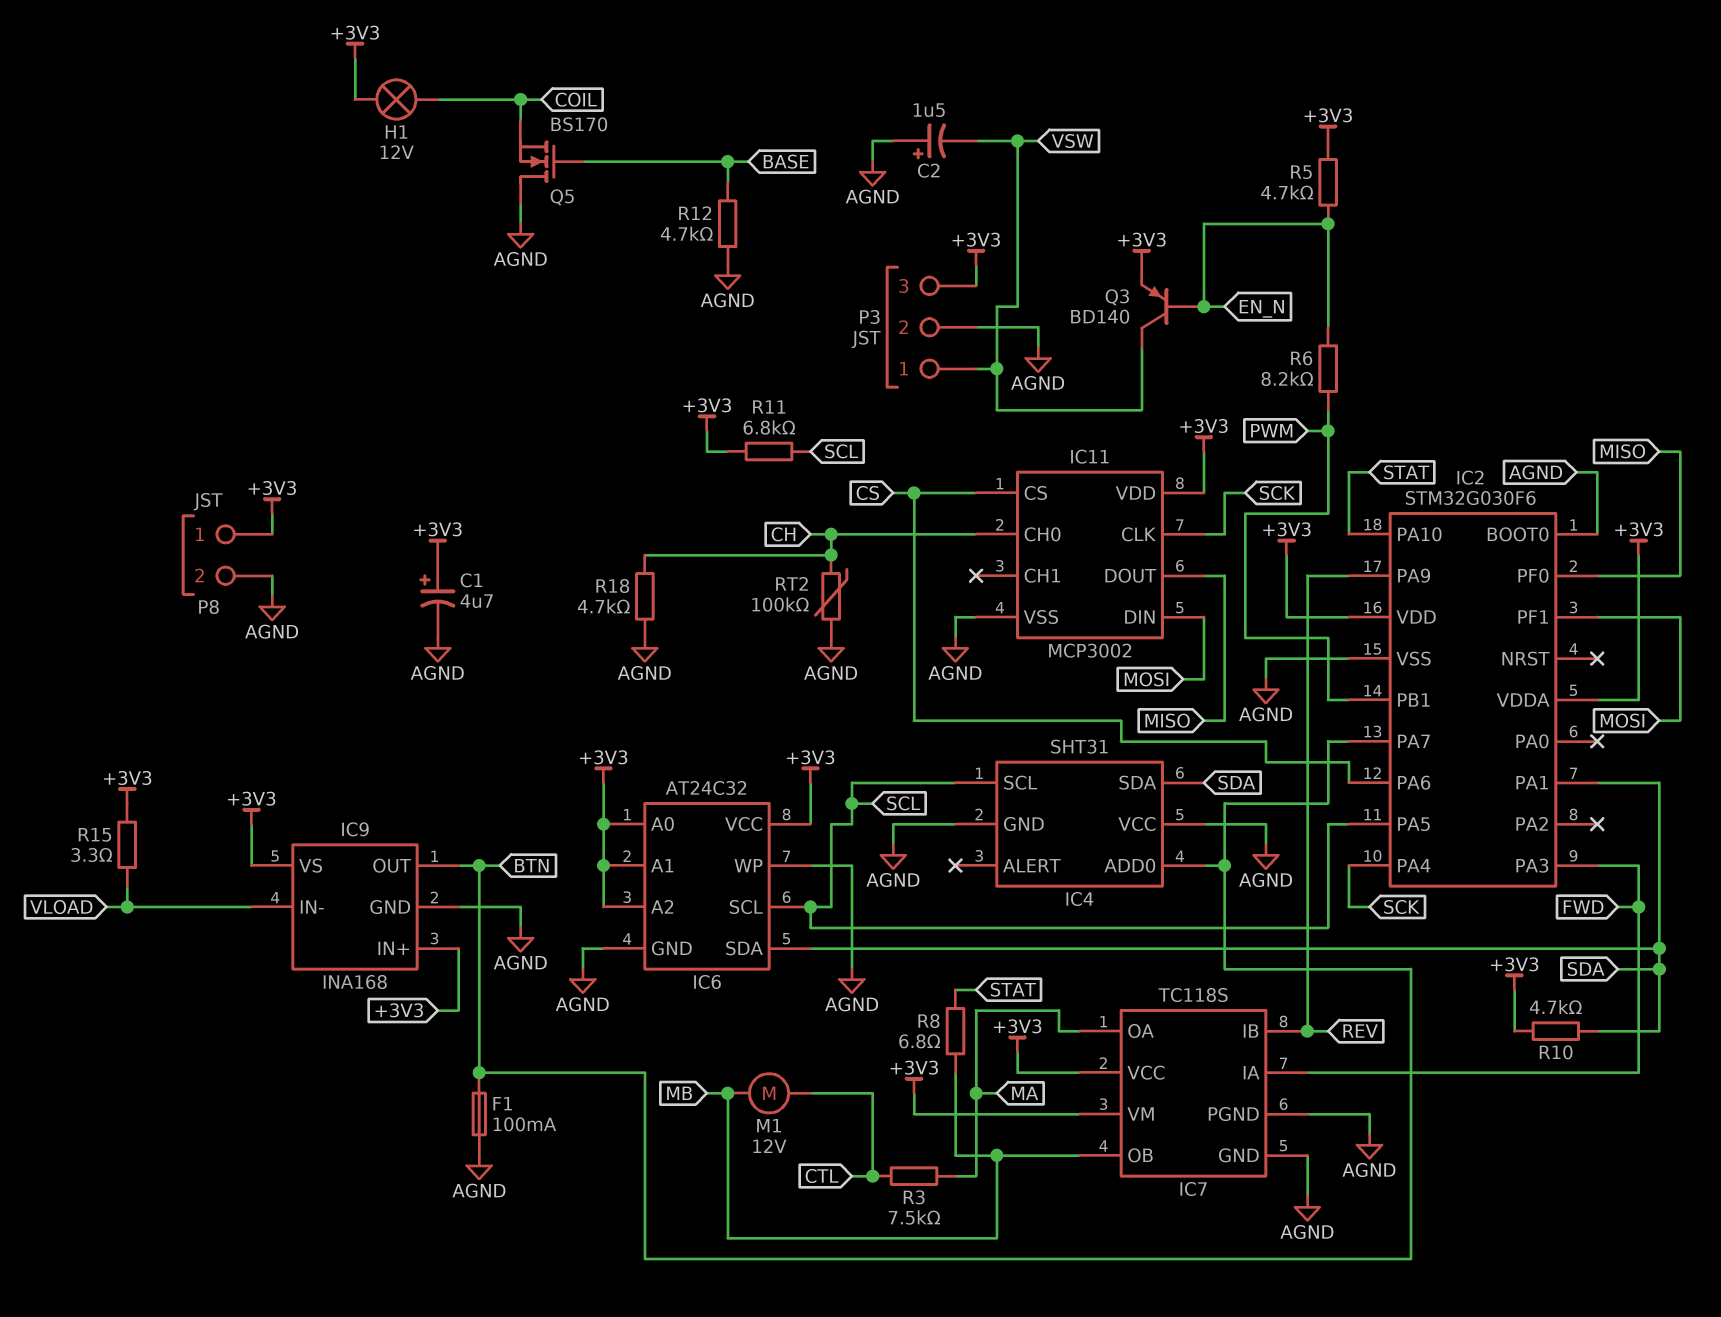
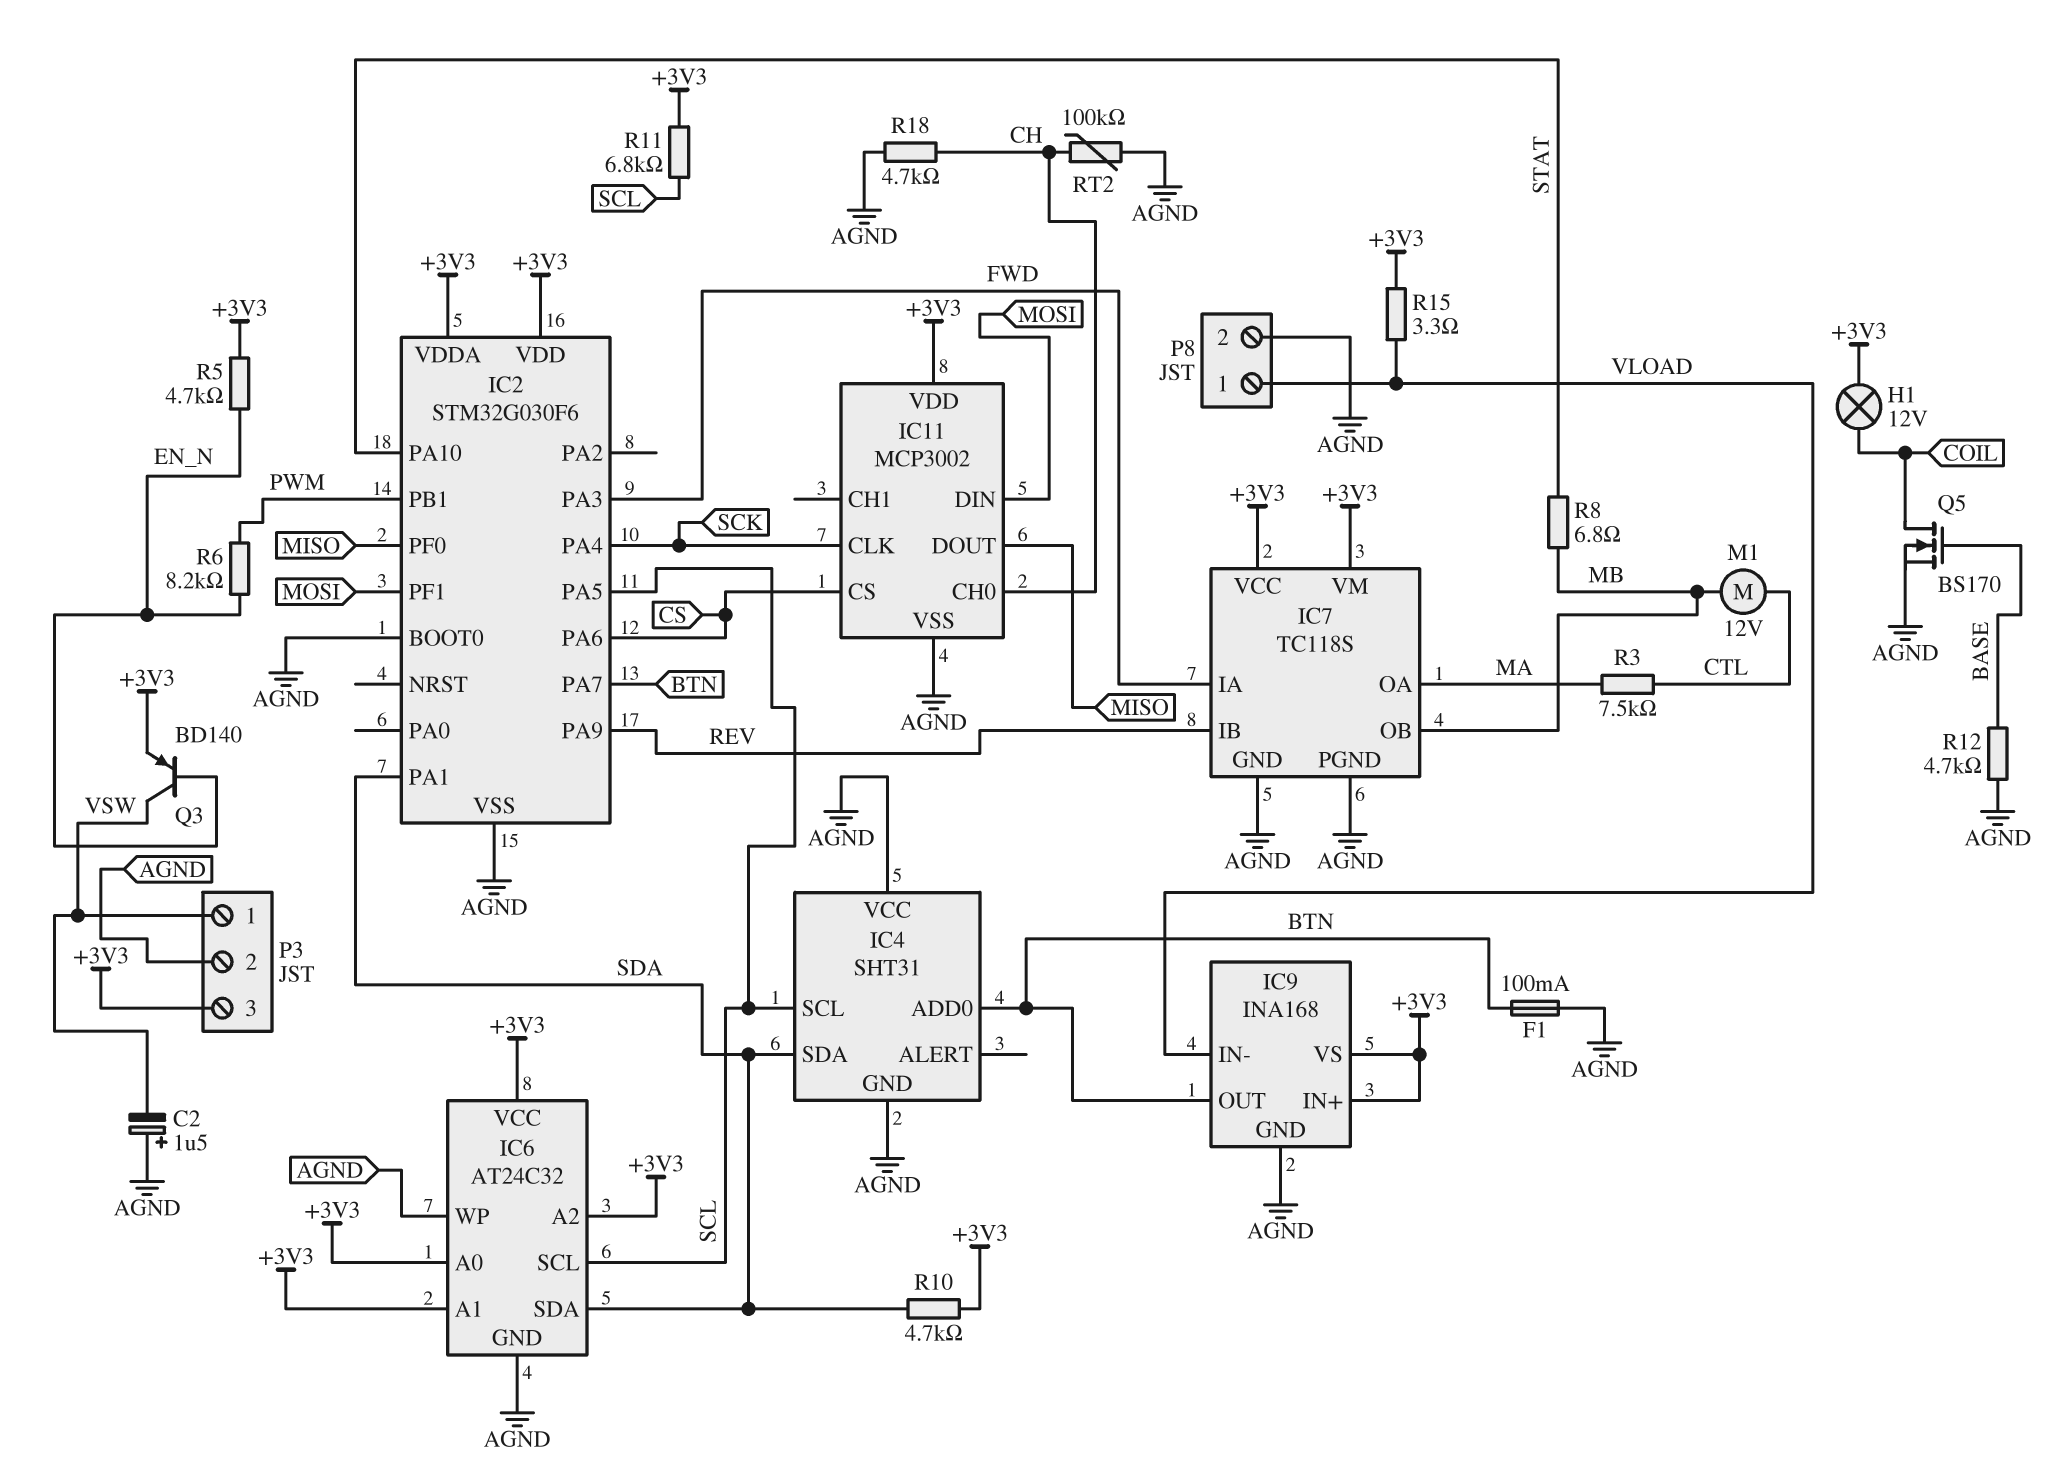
C1: 4.7uF (plus +3V3, minus AGND) -> none
P8 pin 1: +3V3 -> VLOAD
Q5: NMOS BS170 (G BASE, D AGND, S COIL) -> NMOS BS170 (G BASE, D COIL, S AGND)

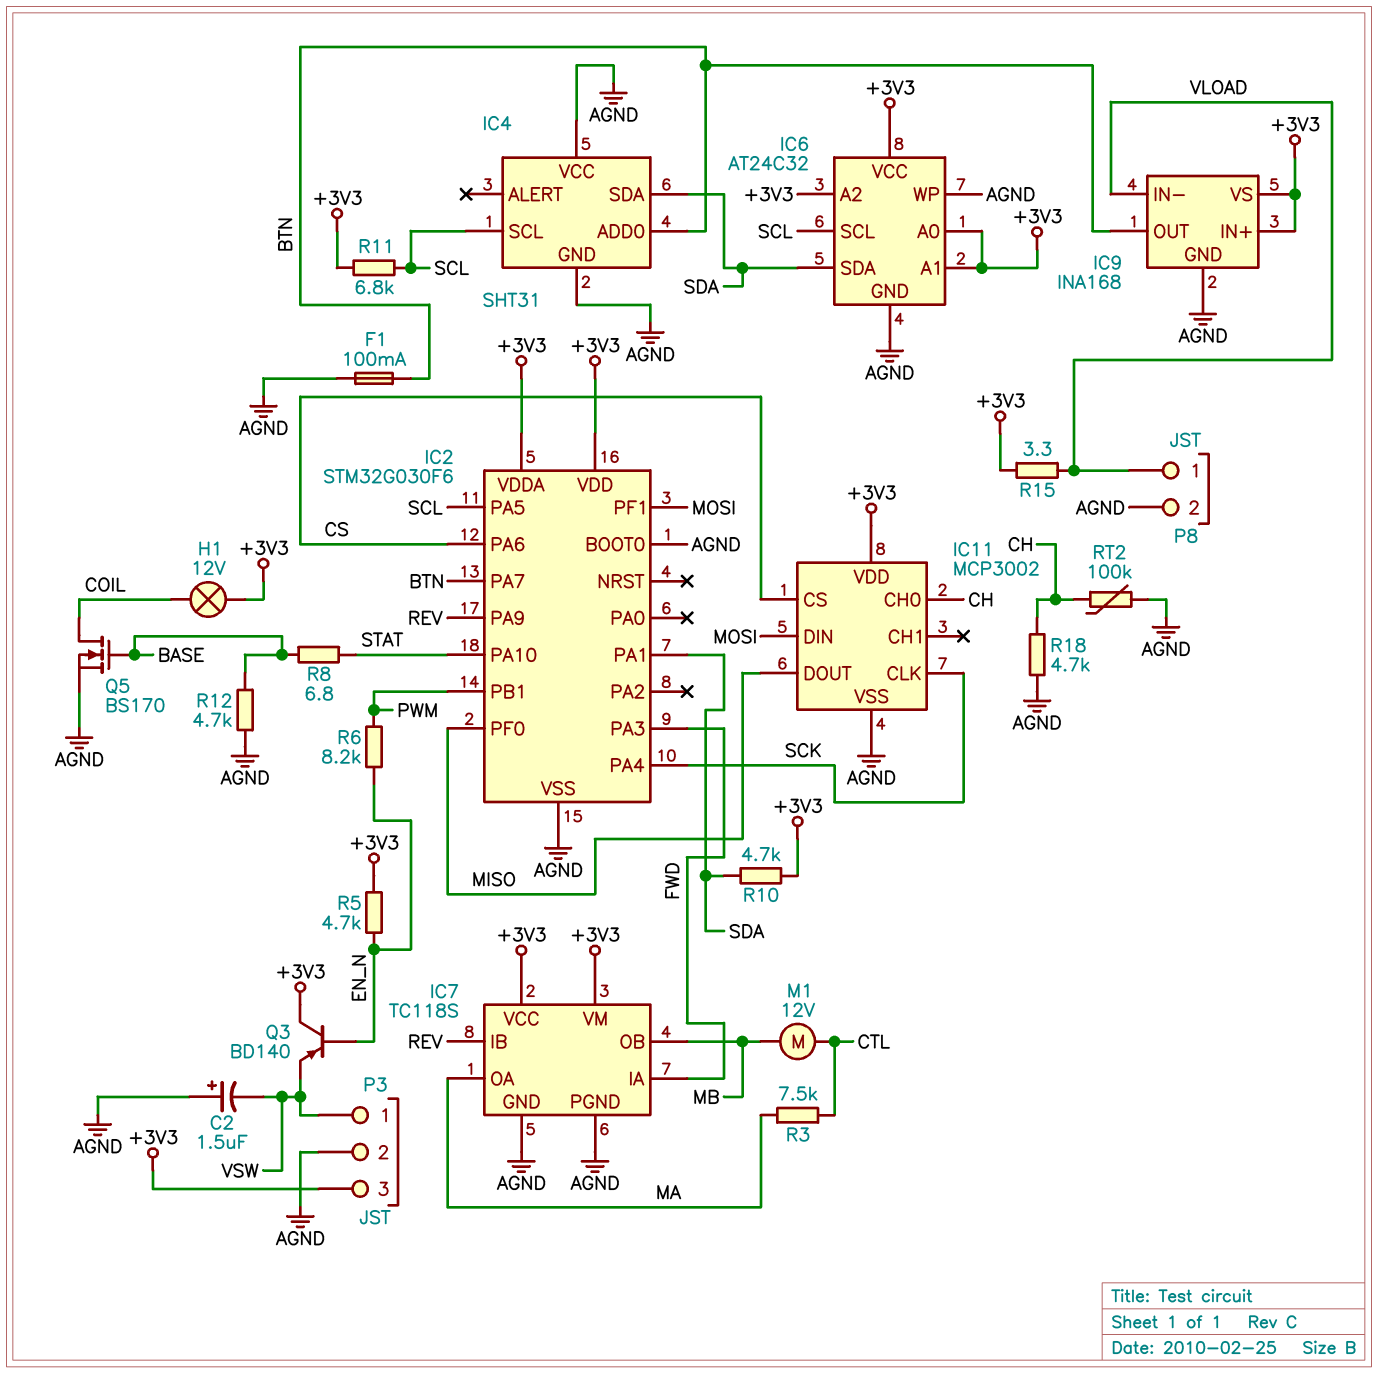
Q3: PNP BD140 (B EN_N, C VSW, E +3V3) -> PNP BD140 (B EN_N, C +3V3, E VSW)
R8: 6.8 (MB, STAT) -> 6.8 (BASE, STAT)

